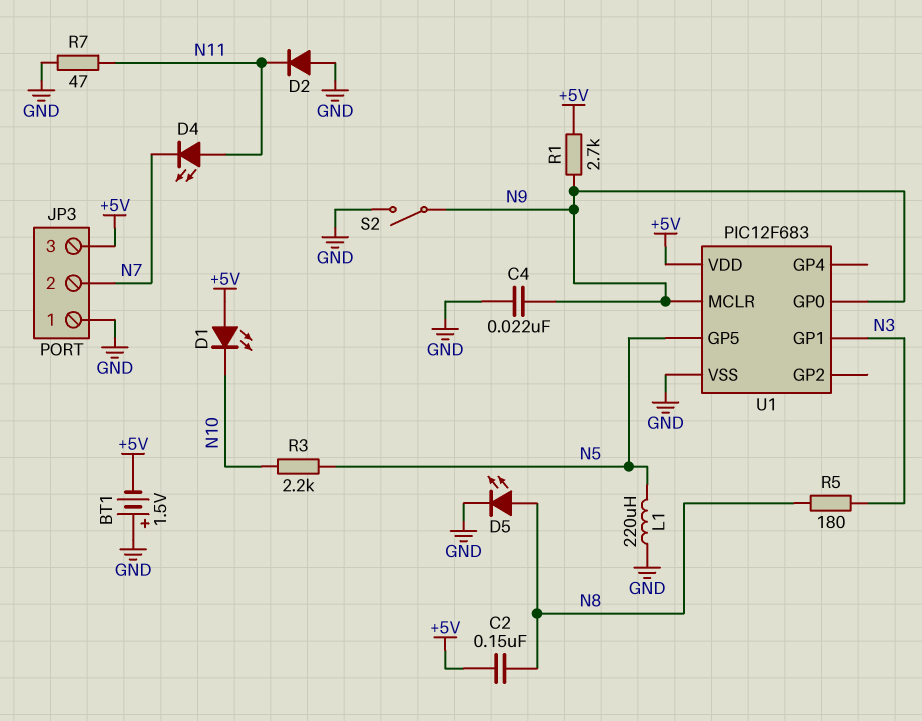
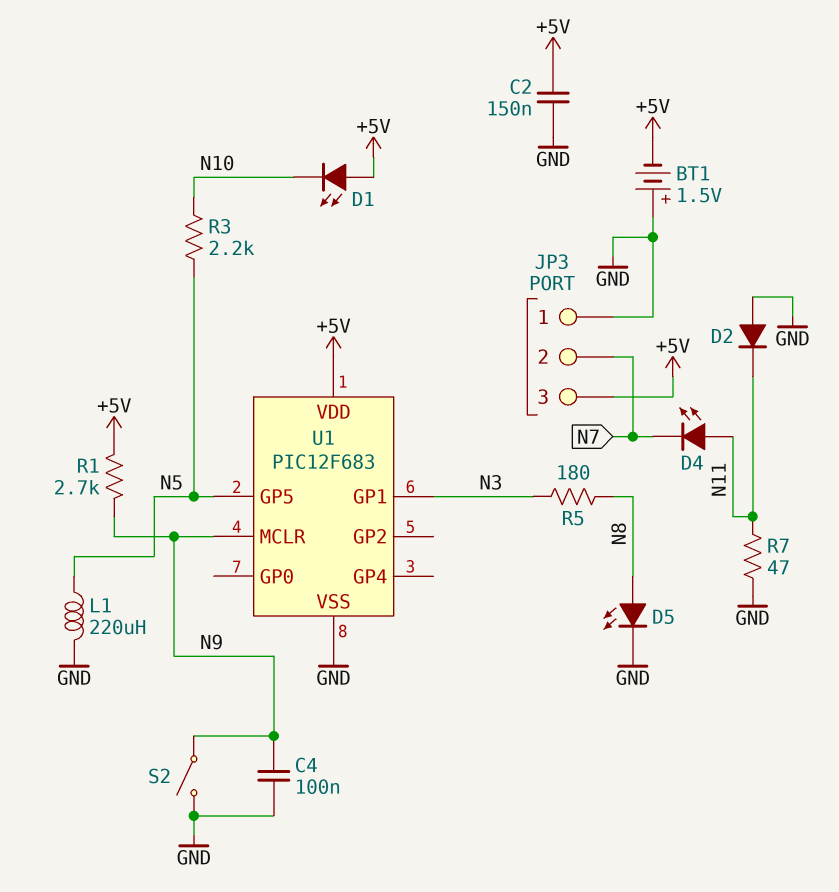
C2: 150nF (+5V, N8) -> 150nF (+5V, GND)
C4: 22nF (GND, N9) -> 100nF (GND, N9)
U1 pin GP0: N9 -> none

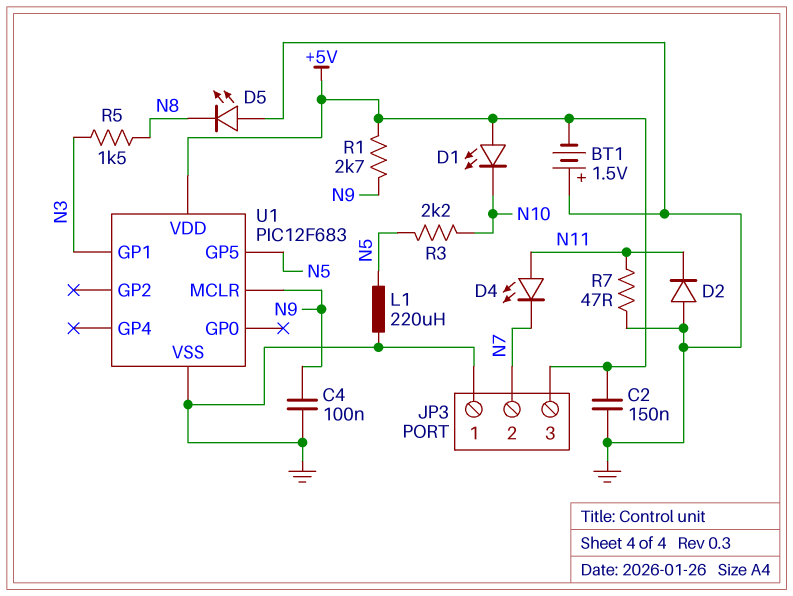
D5: LED (A N8, K GND) -> LED (A GND, K N8)
R5: 180 (N3, N8) -> 1.5k (N3, N8)
S2: switch (GND, N9) -> none

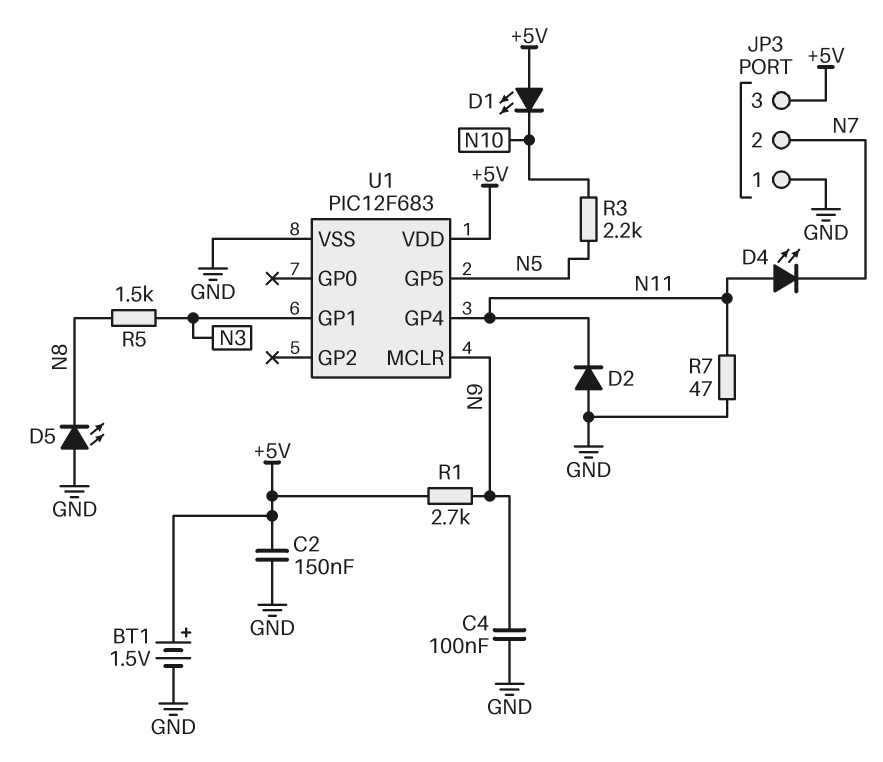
BT1: 1.5V (plus GND, minus +5V) -> 1.5V (plus +5V, minus GND)
L1: 220uH (GND, N5) -> none
U1 pin GP4: none -> N11

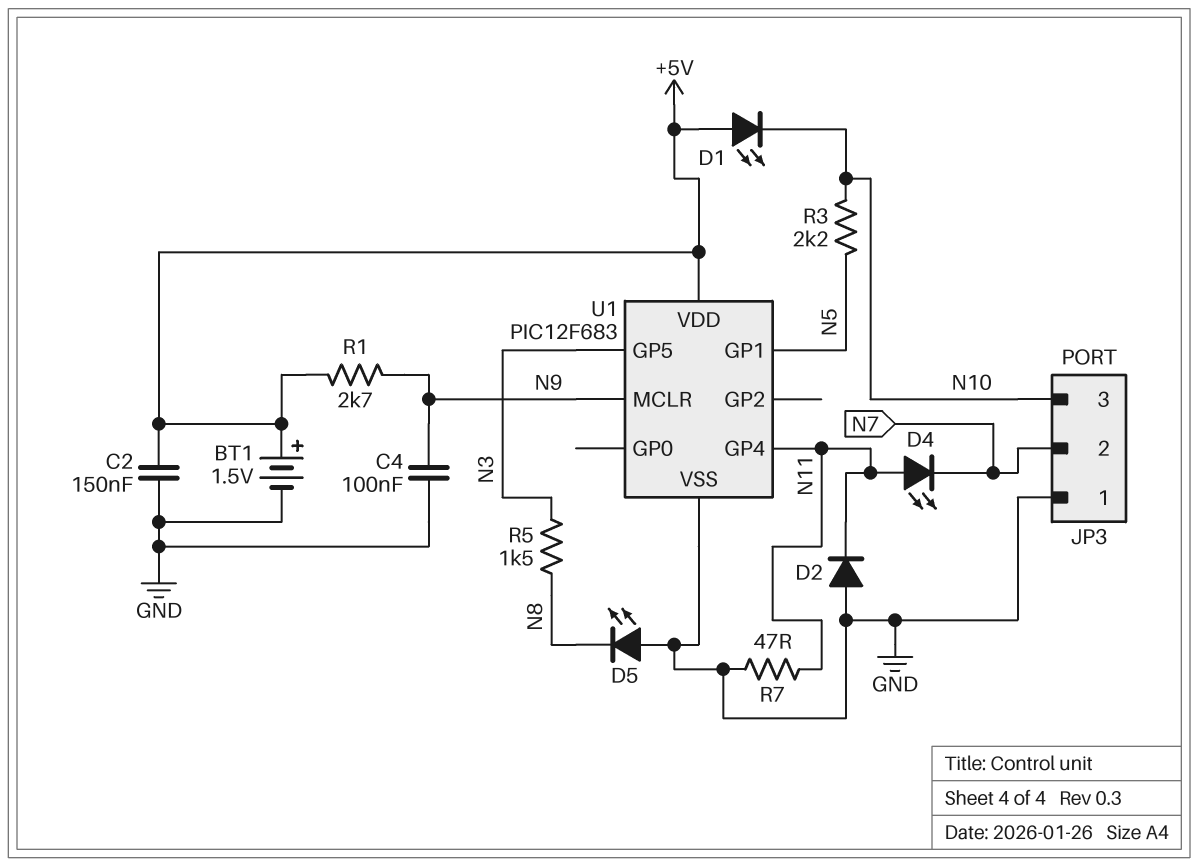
JP3 pin 3: +5V -> N10
U1 pin GP1: N3 -> N5
U1 pin GP5: N5 -> N3

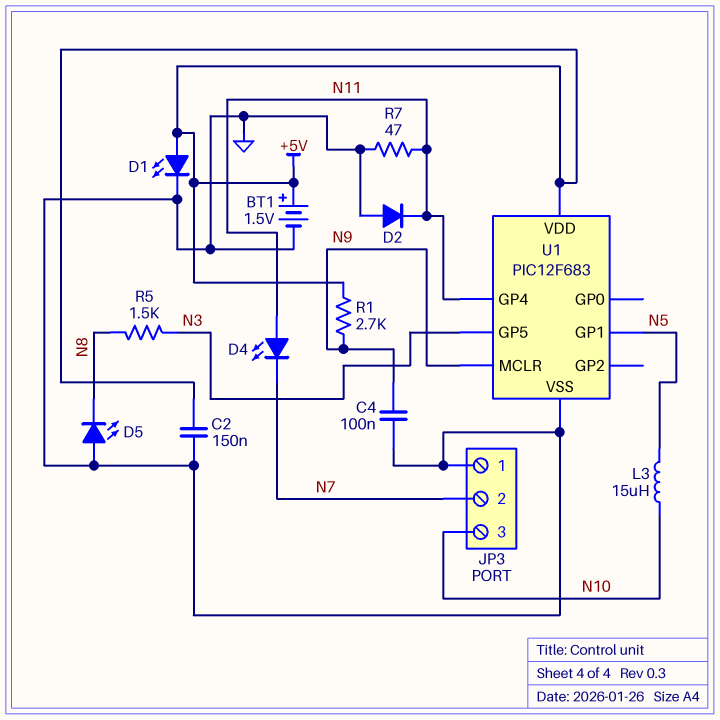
D1: LED (A +5V, K N10) -> LED (A +5V, K GND)
L3: none -> 15uH (N5, N10)
R3: 2.2k (N5, N10) -> none

